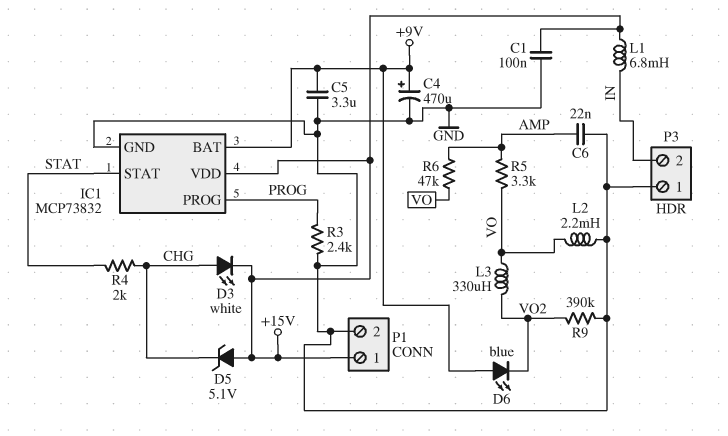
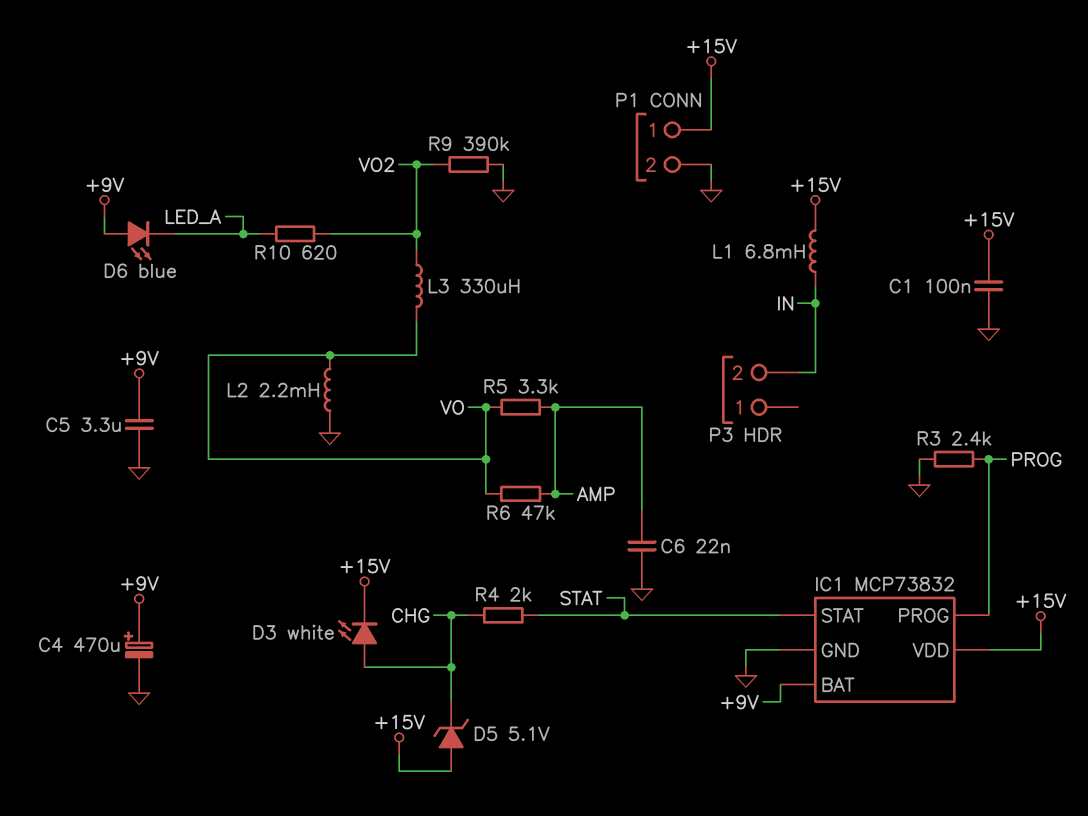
D6: LED blue (A +9V, K VO2) -> LED blue (A +9V, K LED_A)
P3 pin 1: GND -> none
R10: none -> 620 (LED_A, VO2)

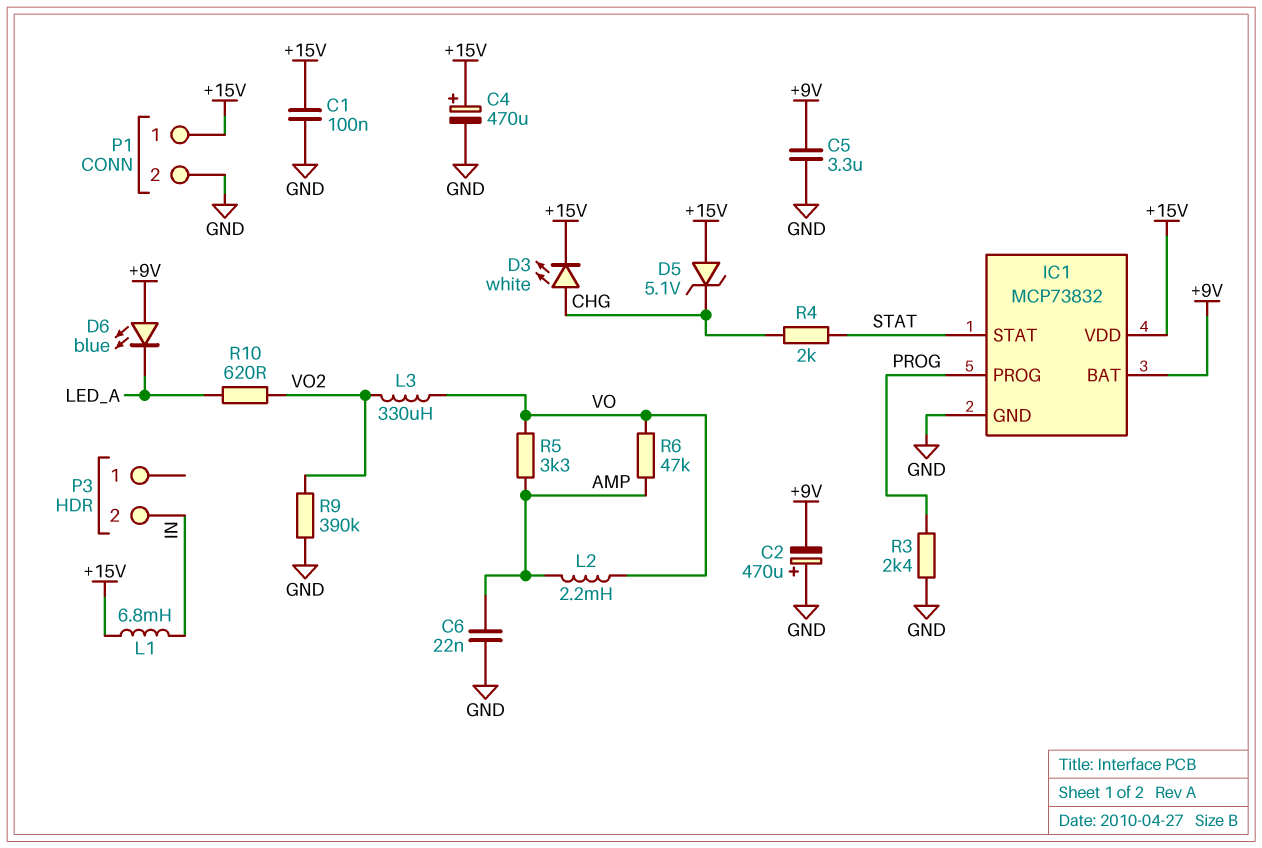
C2: none -> 470uF (plus GND, minus +9V)
C4: 470uF (plus +9V, minus GND) -> 470uF (plus +15V, minus GND)
L2: 2.2mH (GND, VO) -> 2.2mH (AMP, VO)

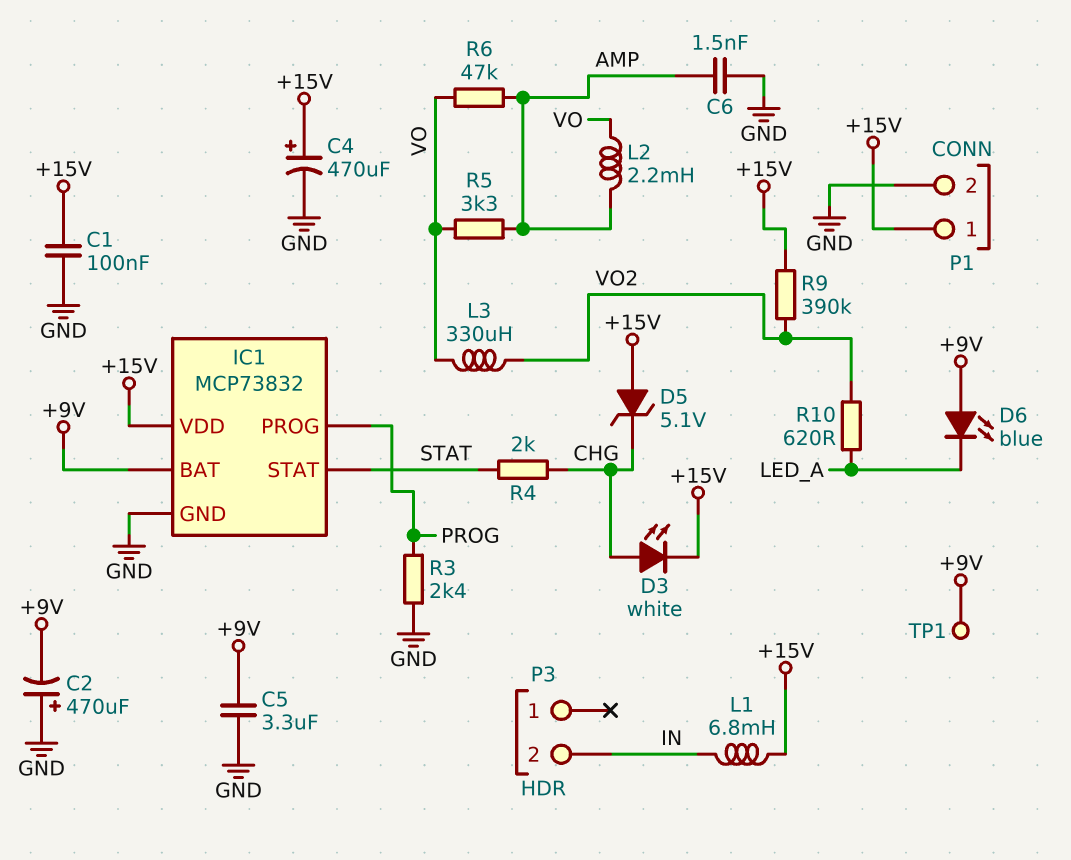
C6: 22nF (AMP, GND) -> 1.5nF (AMP, GND)
R9: 390k (GND, VO2) -> 390k (+15V, VO2)
TP1: none -> test point (+9V)

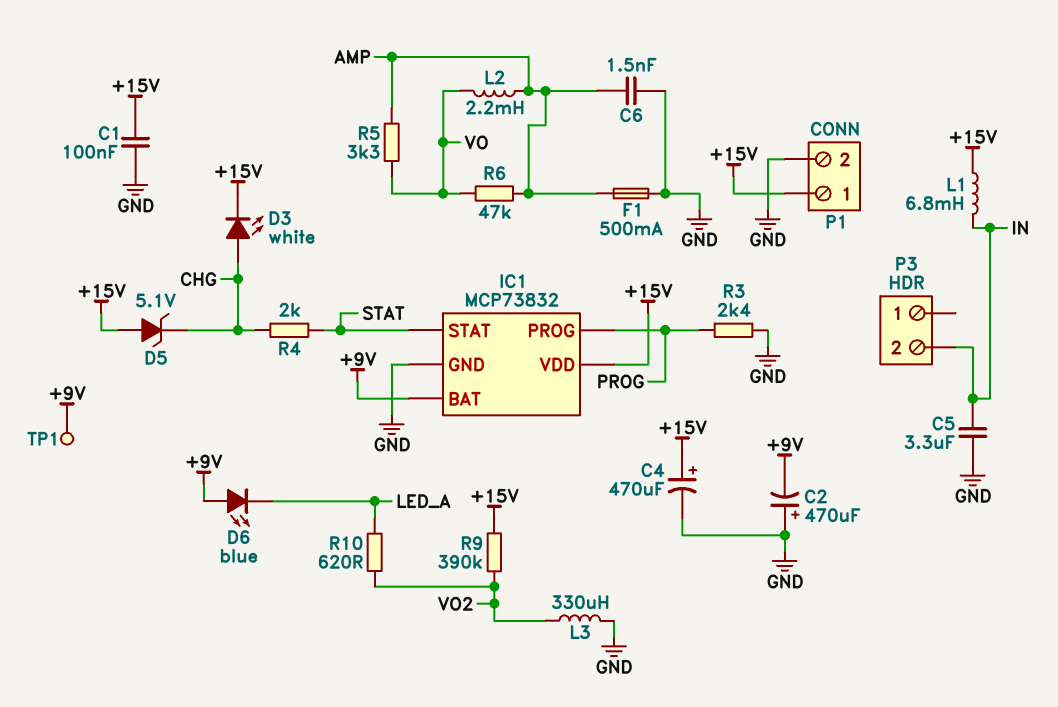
C5: 3.3uF (+9V, GND) -> 3.3uF (GND, IN)
F1: none -> 500mA (AMP, GND)
L3: 330uH (VO, VO2) -> 330uH (GND, VO2)

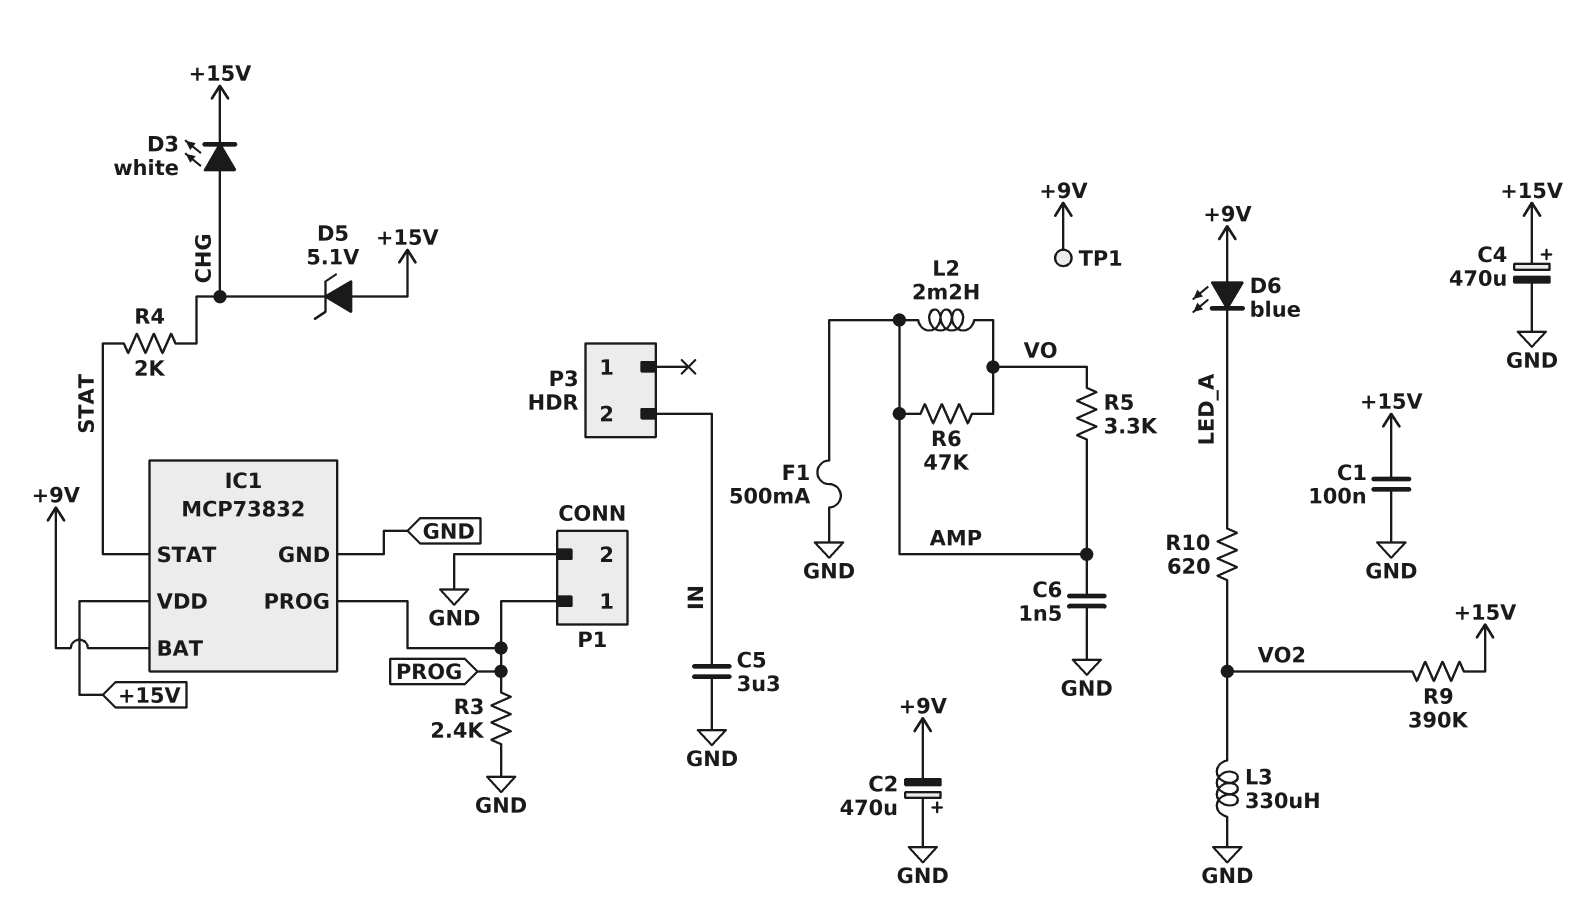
L1: 6.8mH (+15V, IN) -> none
P1 pin 1: +15V -> PROG

